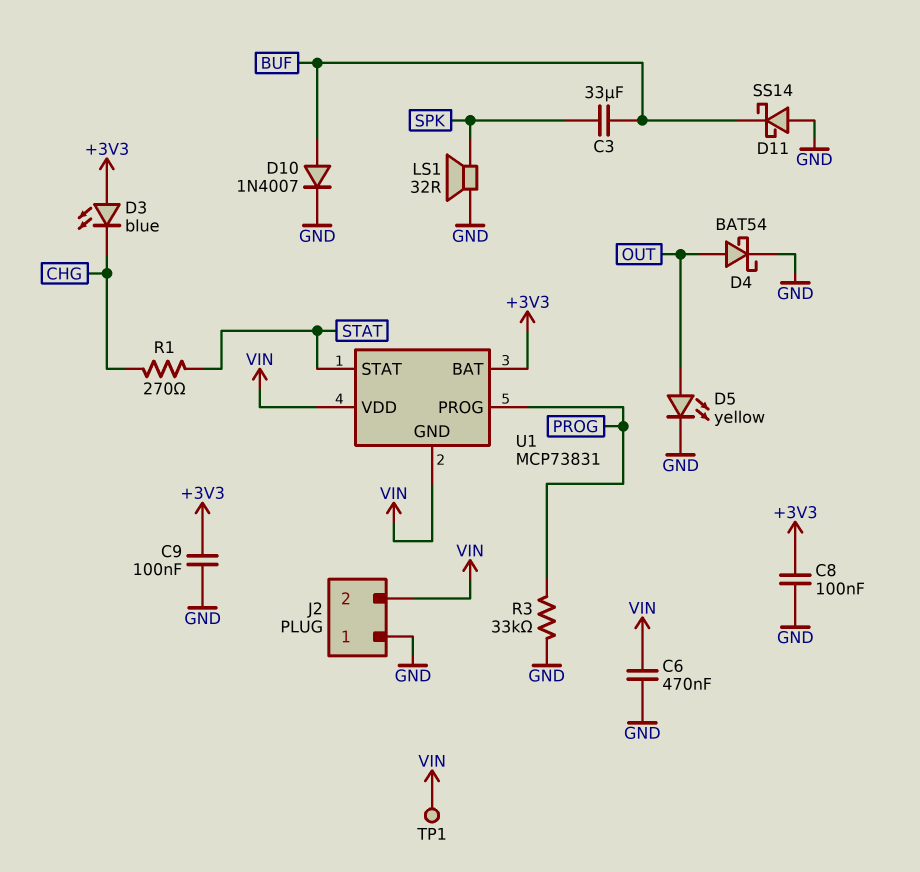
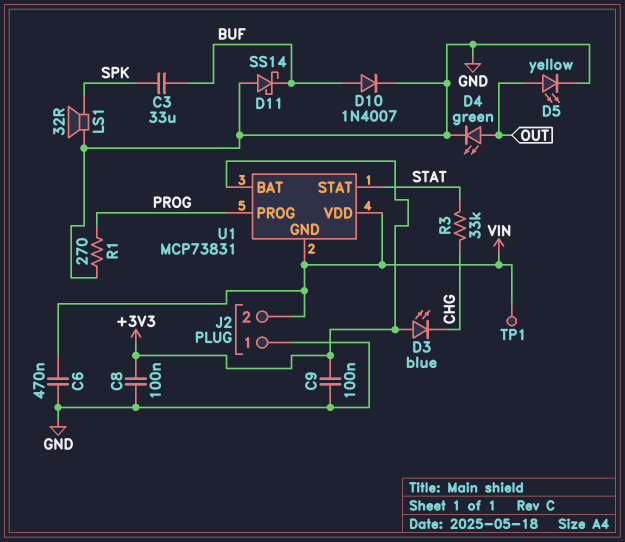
D4: schottky BAT54 (A OUT, K GND) -> LED green (A OUT, K GND)
R1: 270 (CHG, STAT) -> 270 (GND, PROG)
R3: 33k (GND, PROG) -> 33k (CHG, STAT)

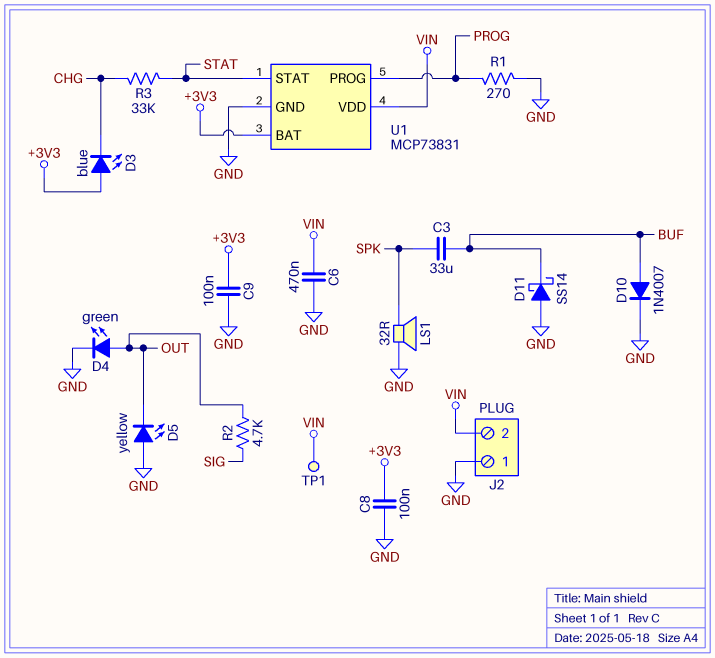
D5: LED yellow (A OUT, K GND) -> LED yellow (A GND, K OUT)
R2: none -> 4.7k (OUT, SIG)
U1 pin GND: VIN -> GND

